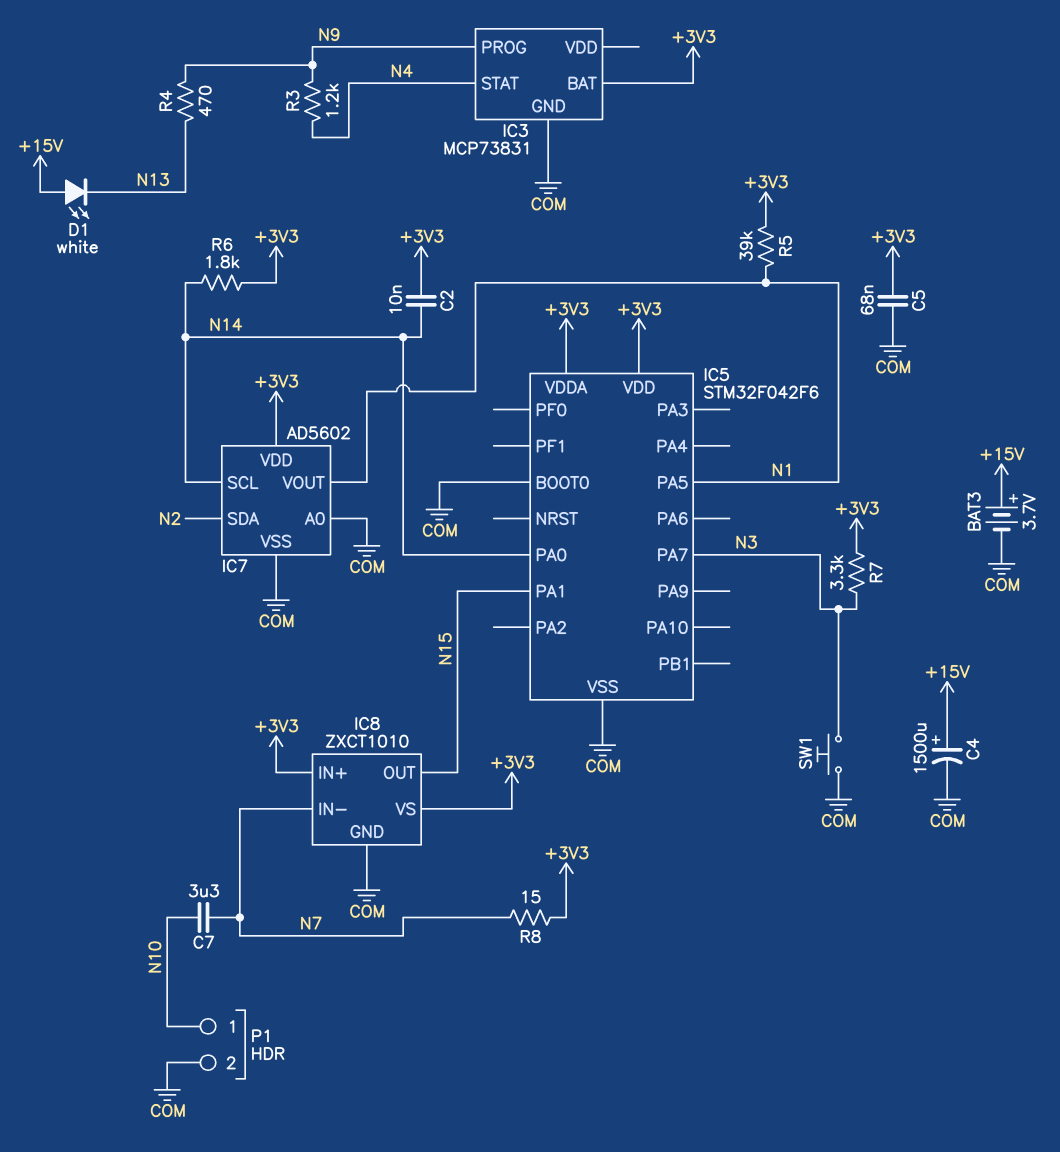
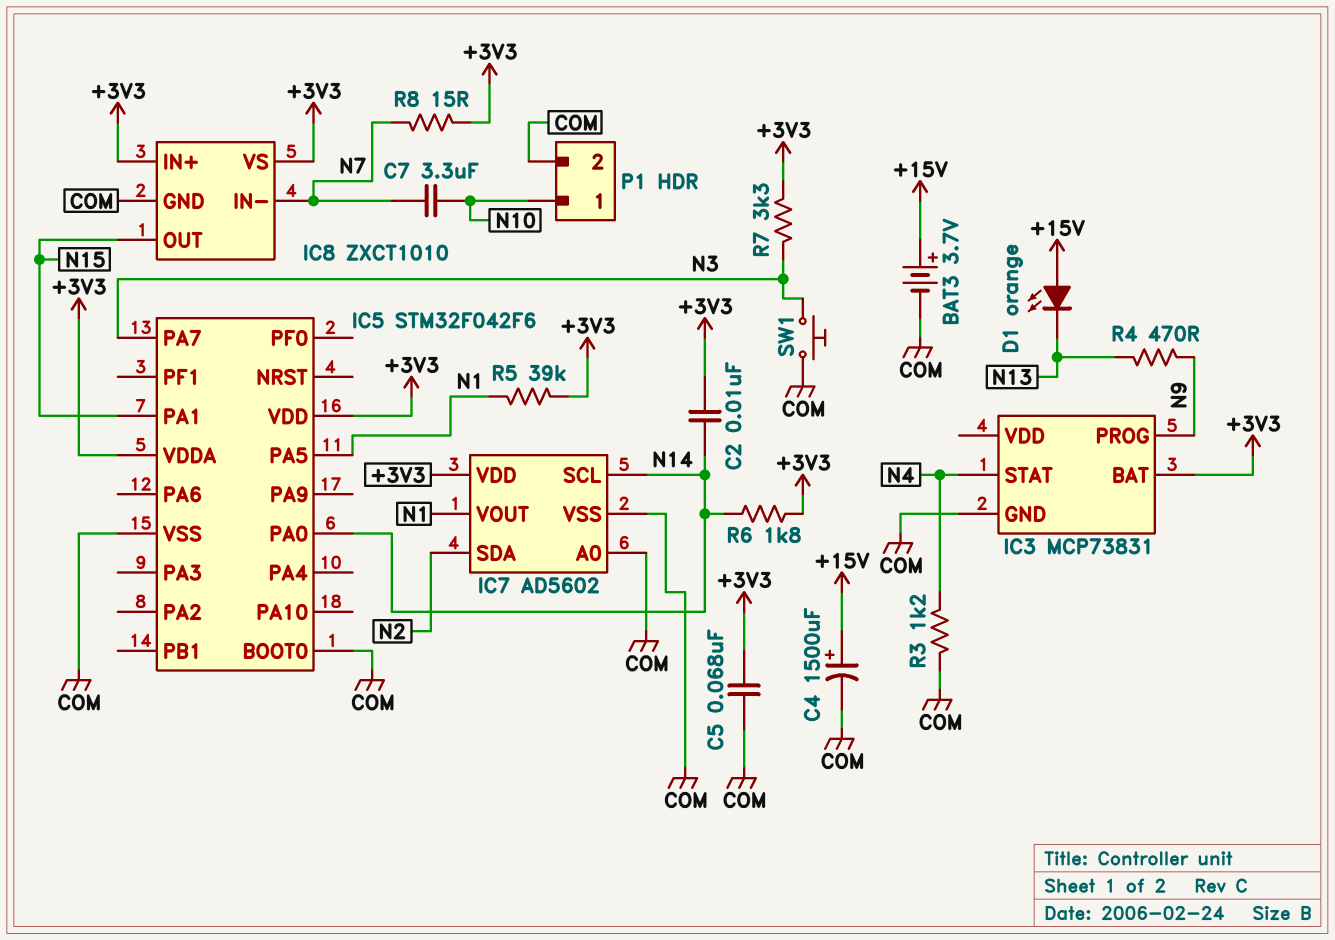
D1: LED white (A +15V, K N13) -> LED orange (A +15V, K N13)
R3: 1.2k (N4, N9) -> 1.2k (COM, N4)

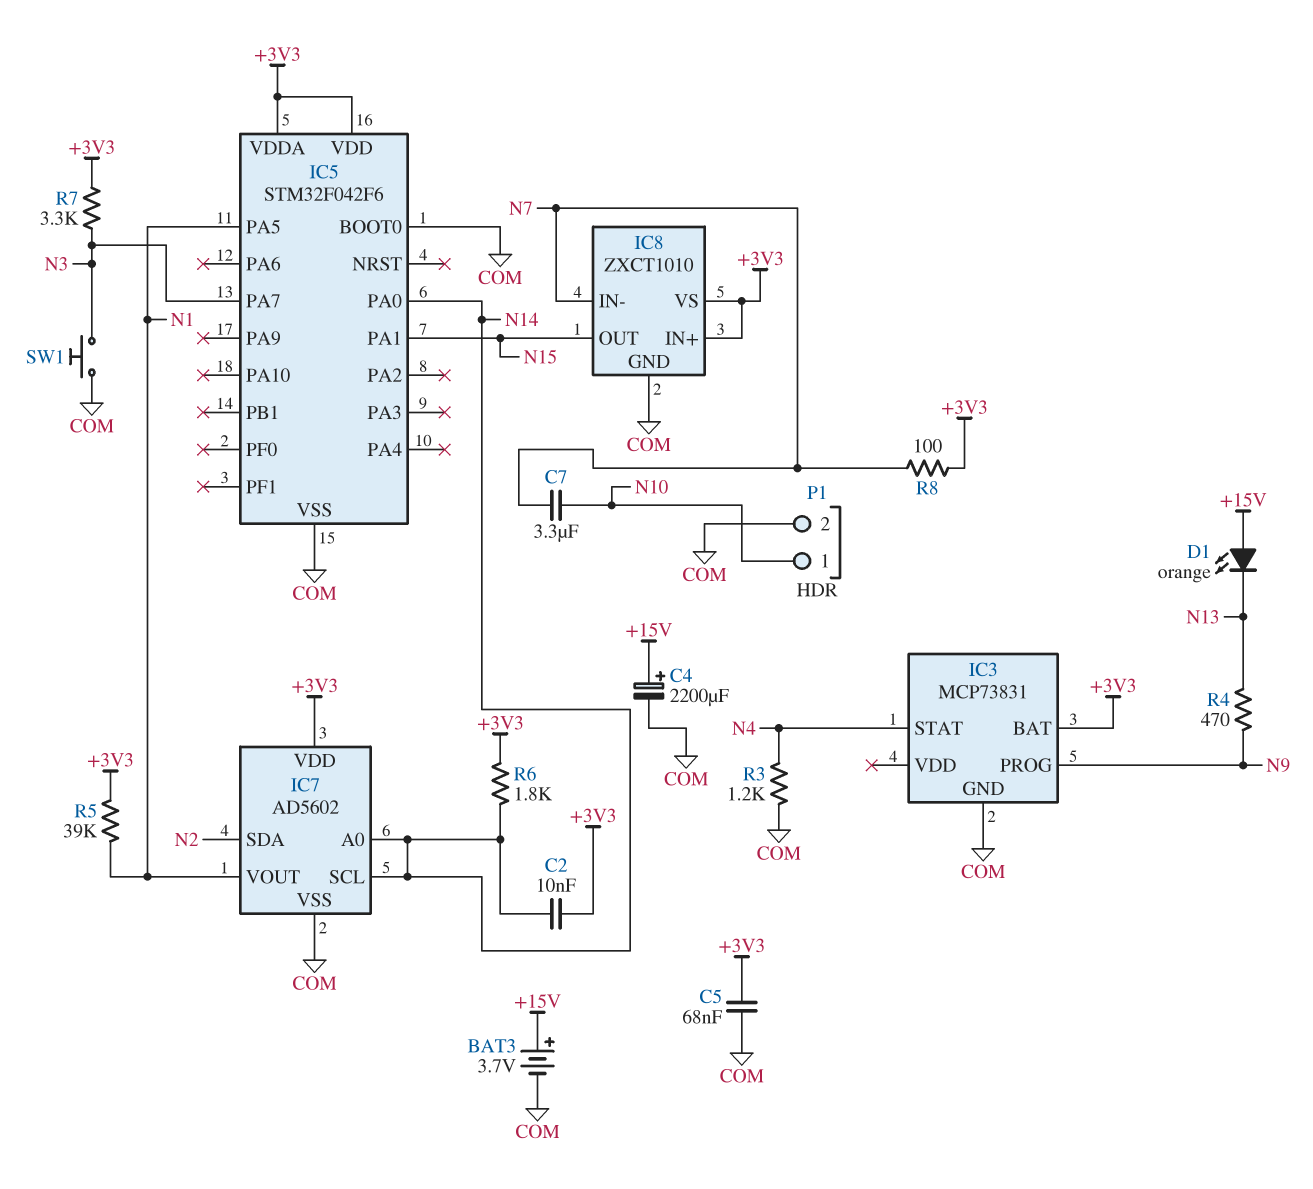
C4: 1500uF (plus +15V, minus COM) -> 2200uF (plus +15V, minus COM)
IC7 pin A0: COM -> N14
R8: 15 (+3V3, N7) -> 100 (+3V3, N7)

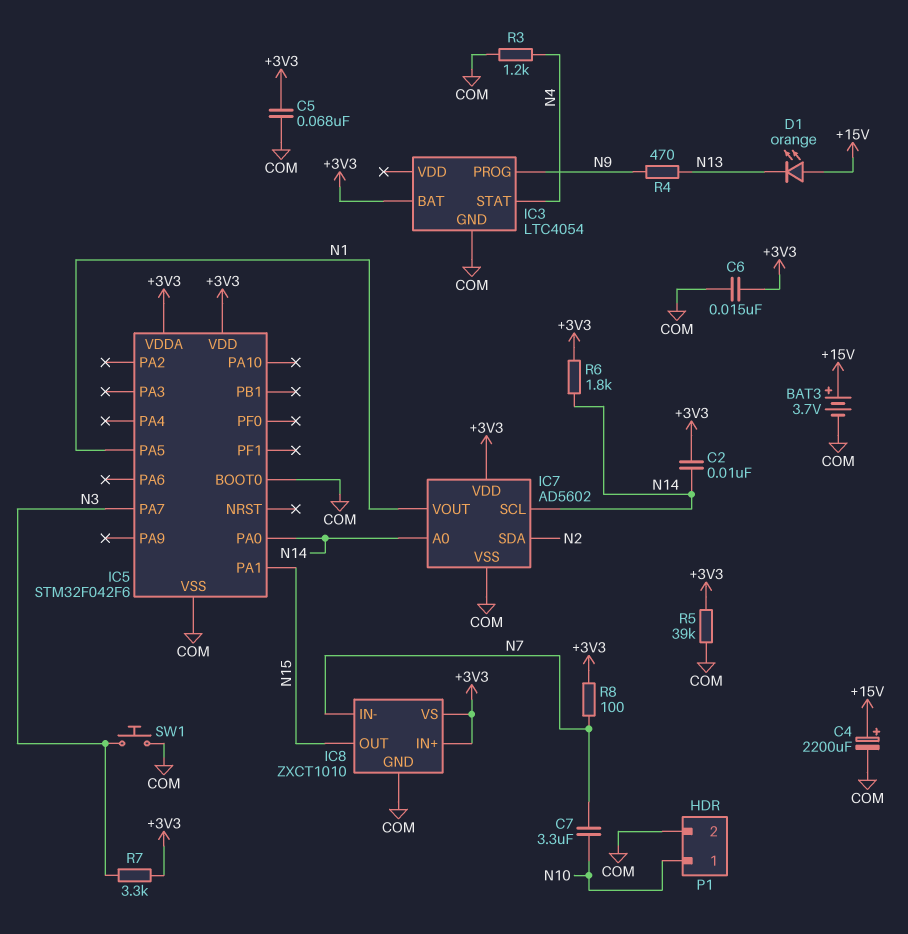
C6: none -> 15nF (+3V3, COM)
IC3: MCP73831 -> LTC4054
R5: 39k (+3V3, N1) -> 39k (+3V3, COM)

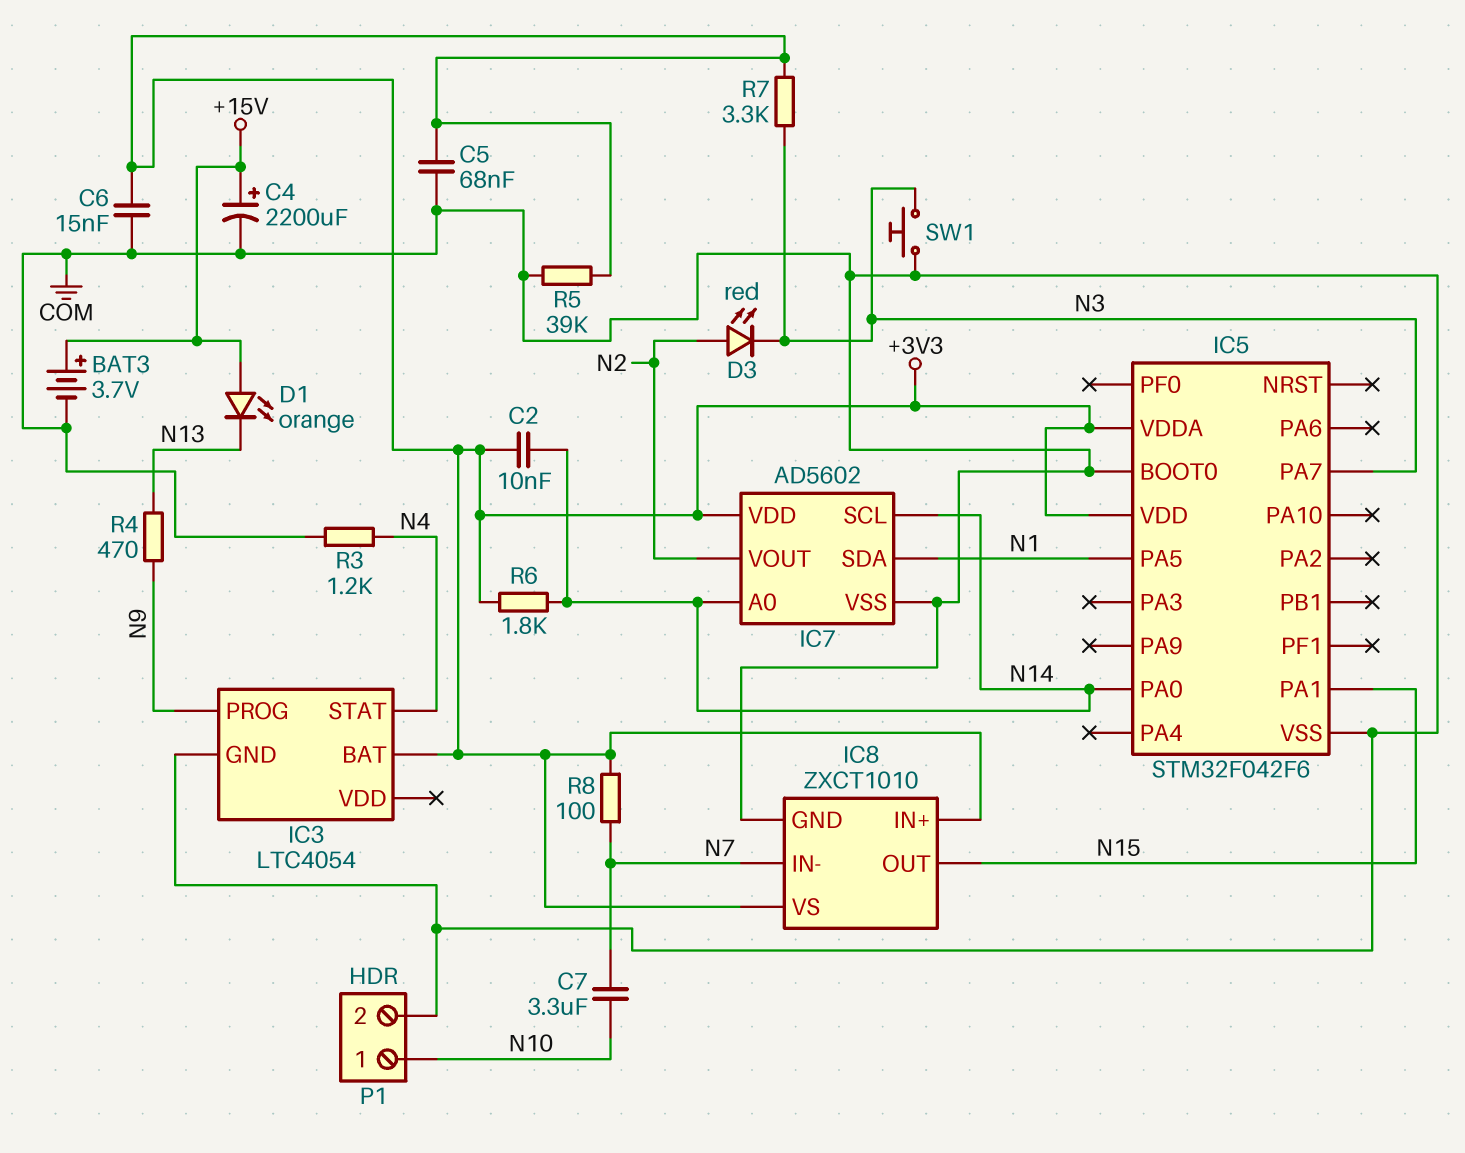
D3: none -> LED red (A N2, K N3)
IC7 pin SDA: N2 -> N1
IC7 pin VOUT: N1 -> N2

